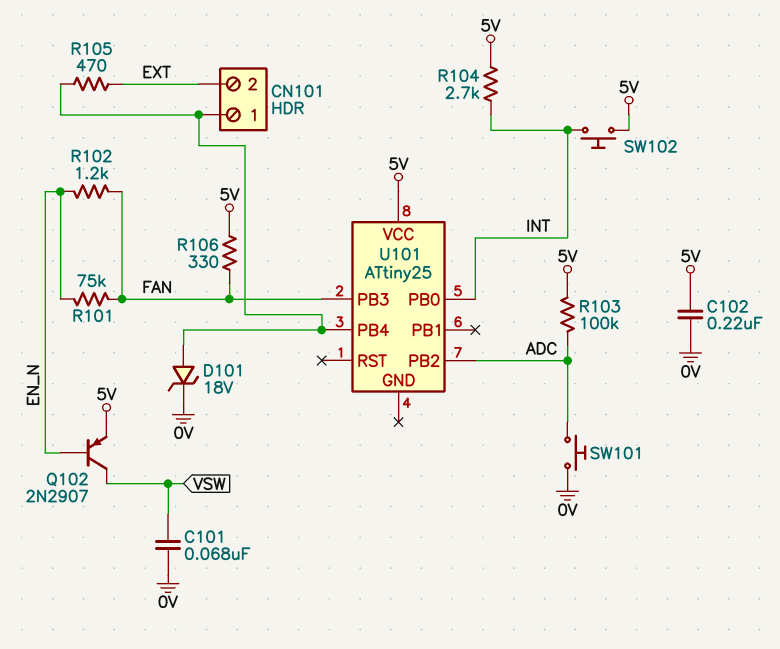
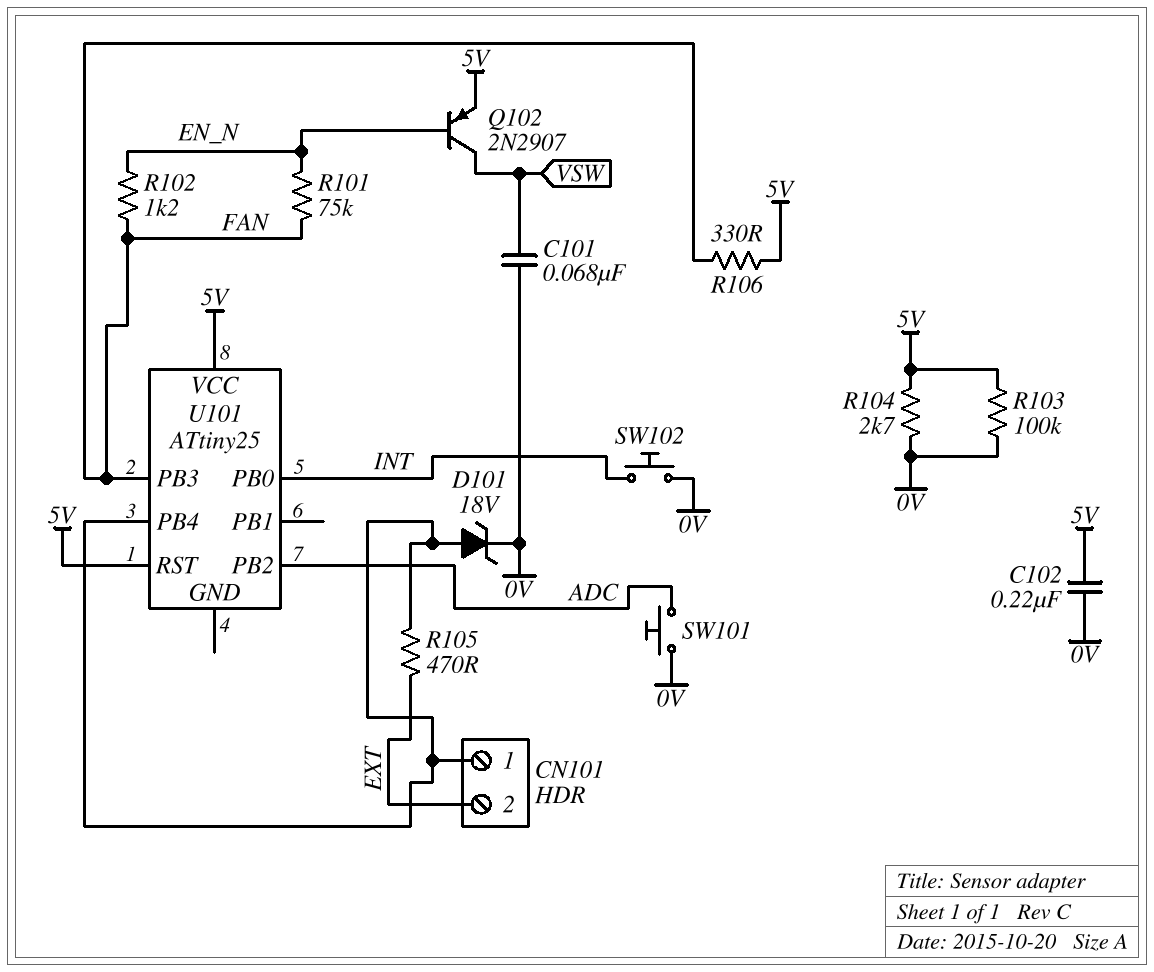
R103: 100k (5V, ADC) -> 100k (0V, 5V)
R104: 2.7k (5V, INT) -> 2.7k (0V, 5V)
SW102: button (5V, INT) -> button (0V, INT)
U101 pin RST: none -> 5V

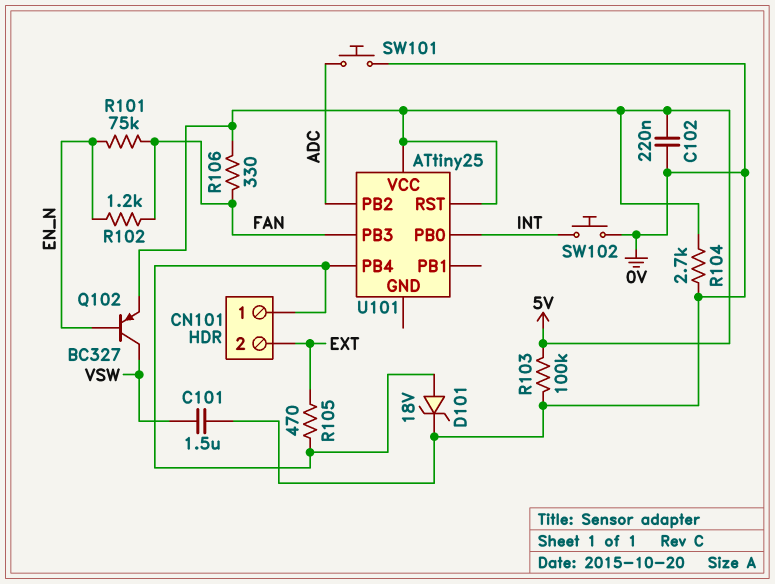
C101: 68nF (0V, VSW) -> 1.5uF (0V, VSW)
Q102: PNP 2N2907 (B EN_N, C VSW, E 5V) -> PNP BC327 (B EN_N, C VSW, E 5V)

